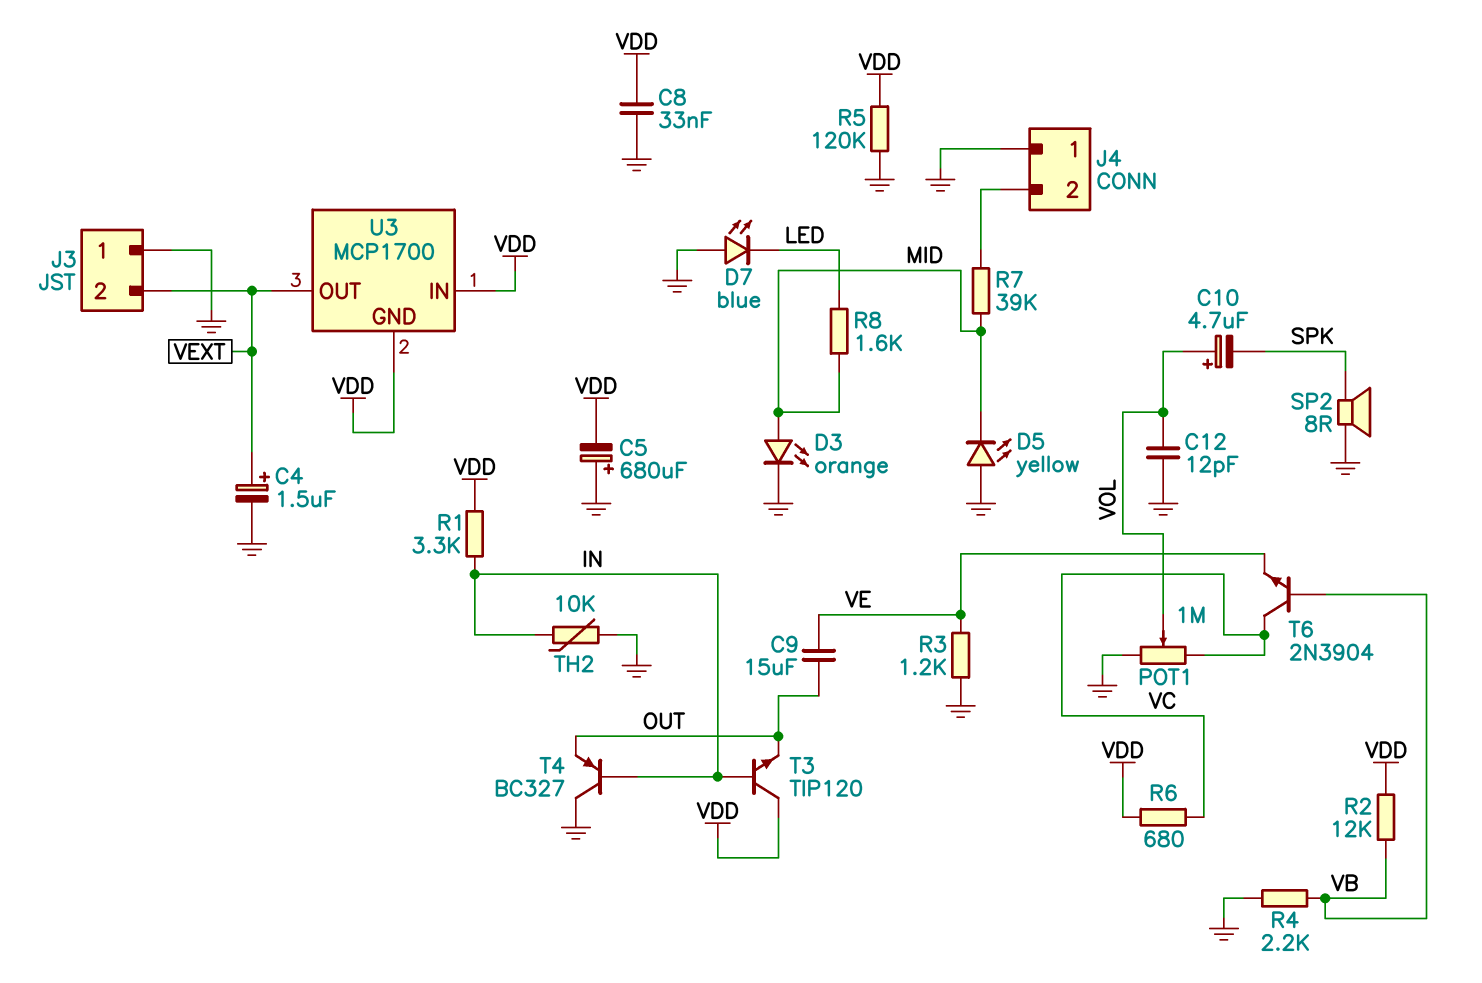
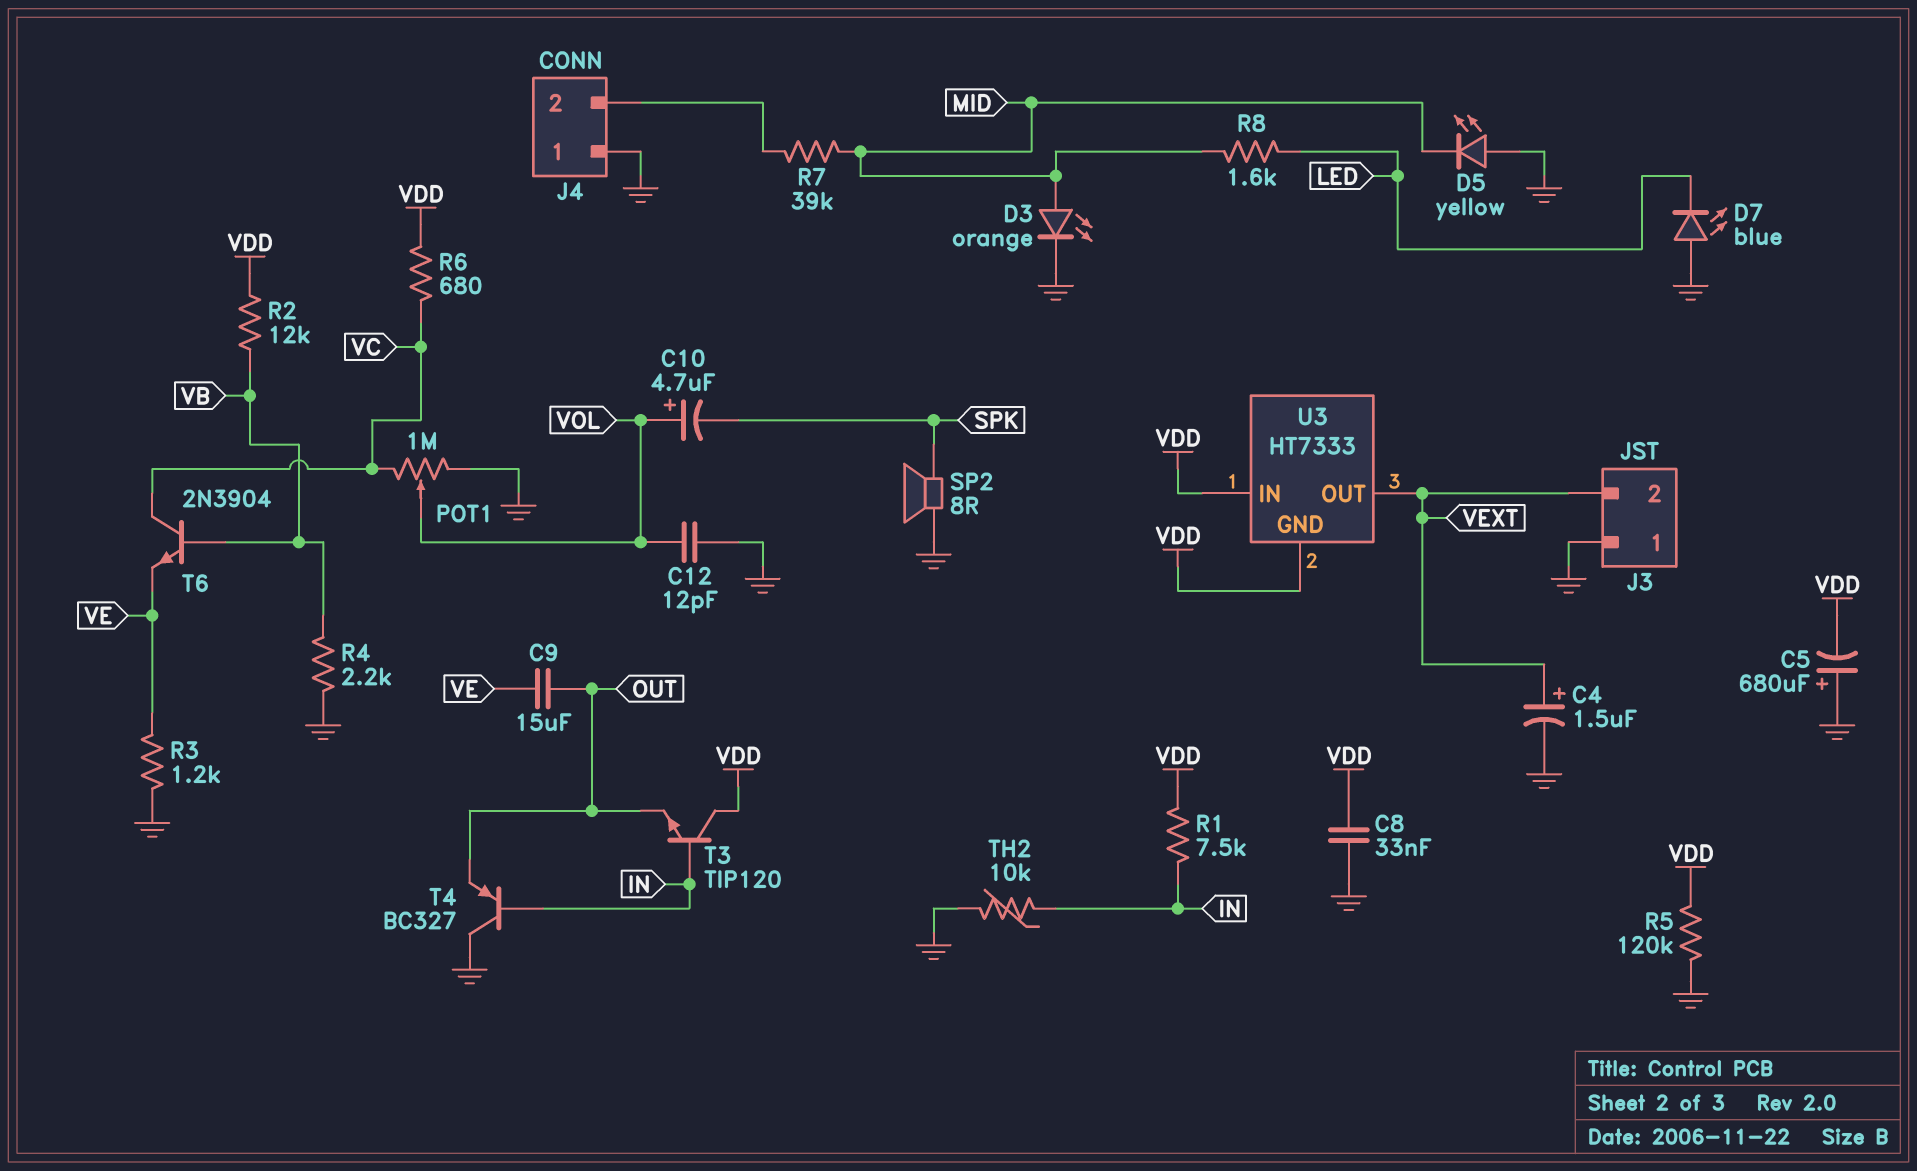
R1: 3.3k (IN, VDD) -> 7.5k (IN, VDD)
U3: MCP1700 -> HT7333

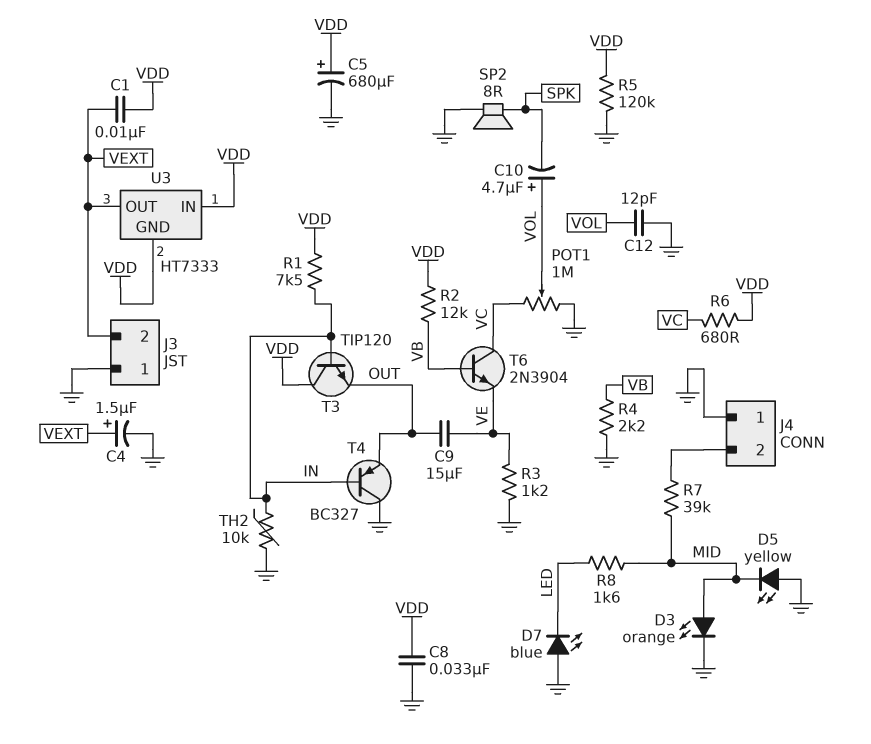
C1: none -> 10nF (VDD, VEXT)
C5: 680uF (plus GND, minus VDD) -> 680uF (plus VDD, minus GND)

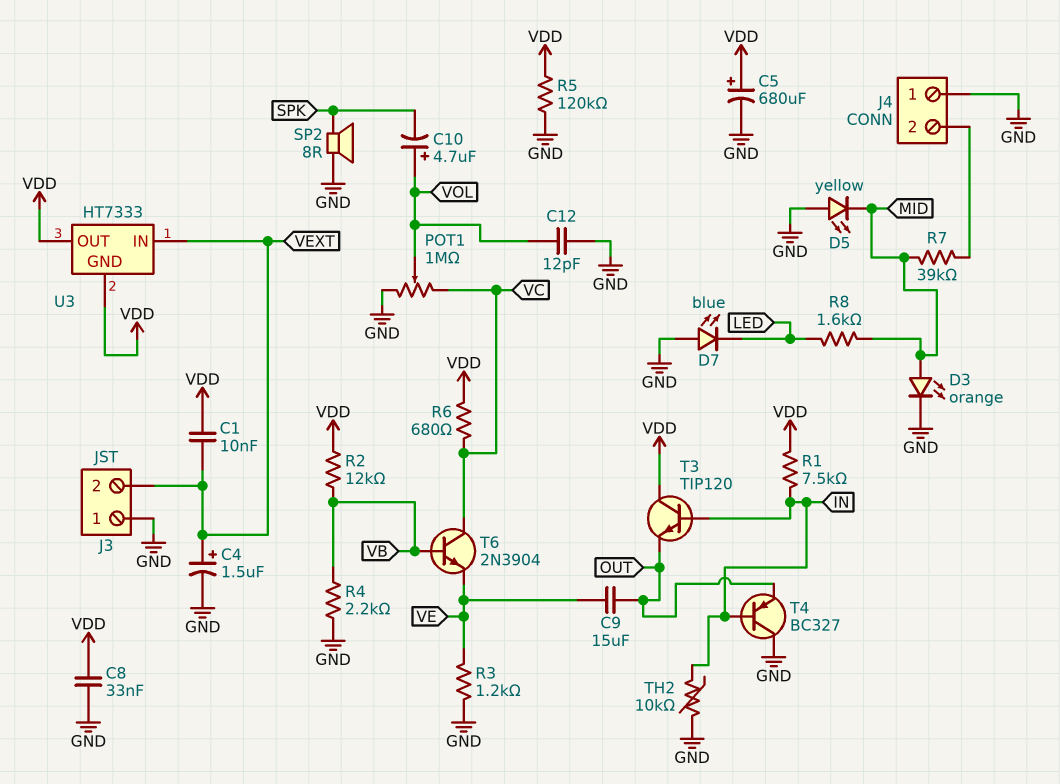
U3 pin IN: VDD -> VEXT
U3 pin OUT: VEXT -> VDD

